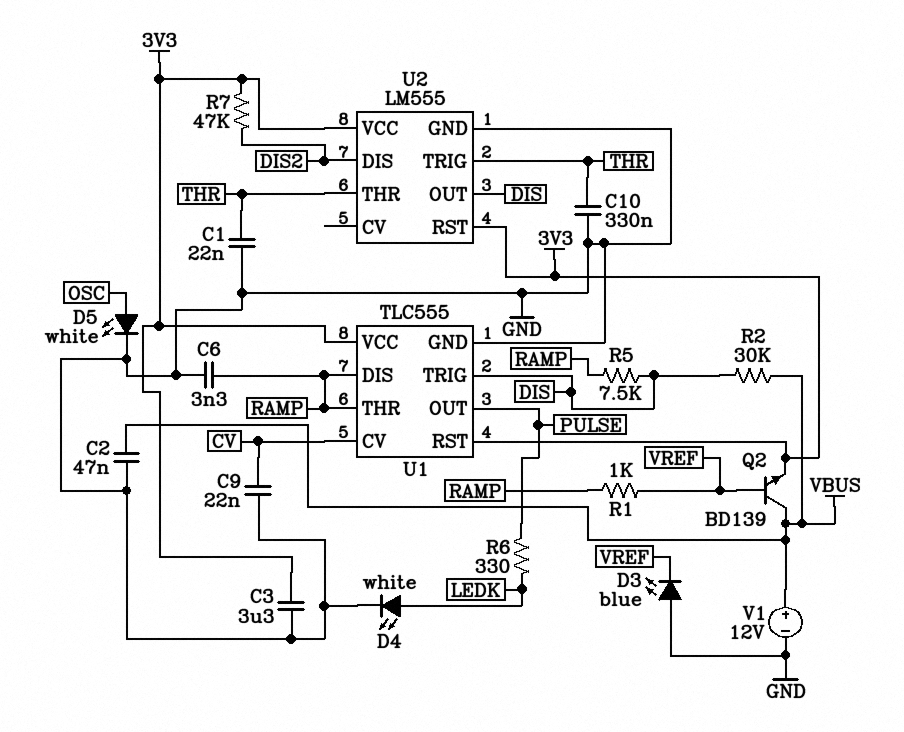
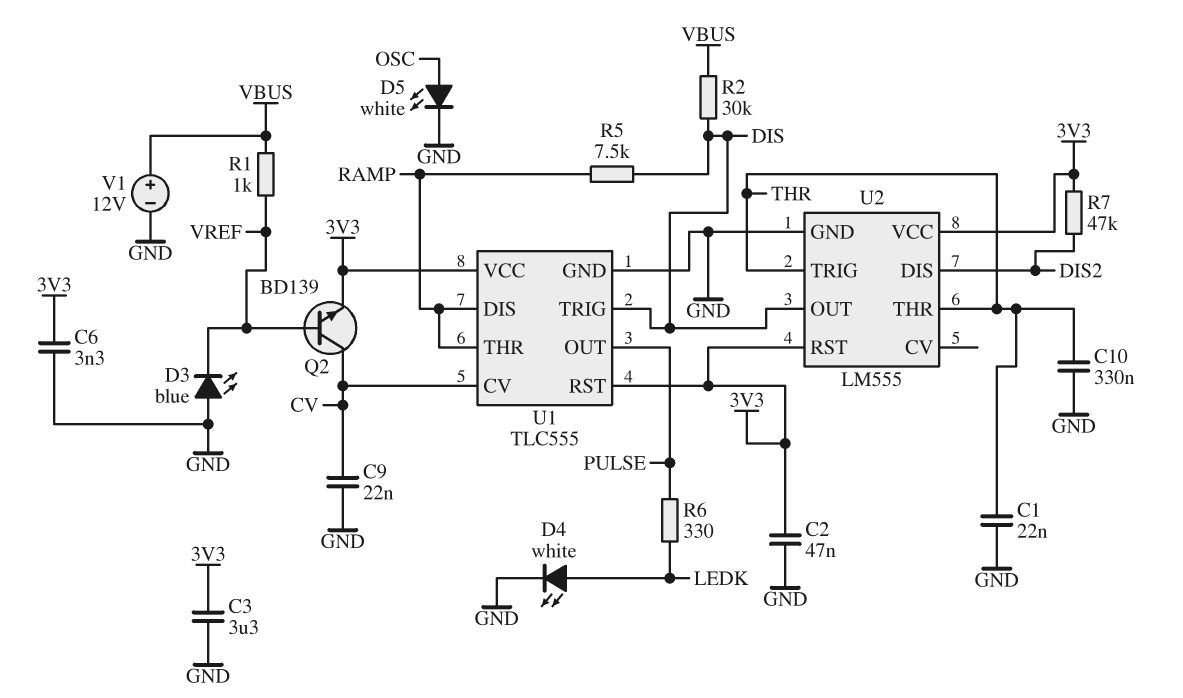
C2: 47nF (GND, VBUS) -> 47nF (3V3, GND)
C6: 3.3nF (GND, RAMP) -> 3.3nF (3V3, GND)
Q2: NPN BD139 (B VREF, C VBUS, E 3V3) -> NPN BD139 (B VREF, C CV, E 3V3)
R1: 1k (RAMP, VREF) -> 1k (VBUS, VREF)

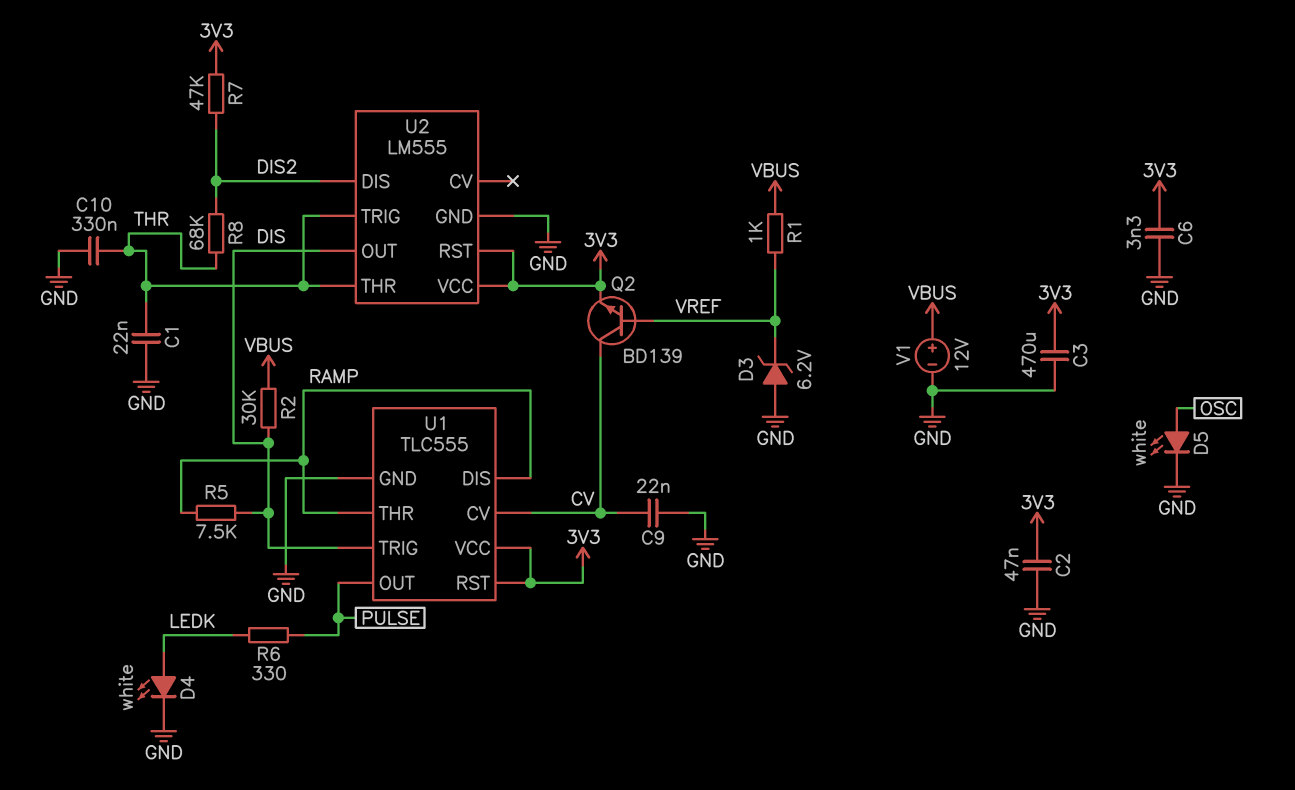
C3: 3.3uF (3V3, GND) -> 470uF (3V3, GND)
D3: LED blue (A GND, K VREF) -> zener 6.2V (A GND, K VREF)
R8: none -> 68k (DIS2, THR)

